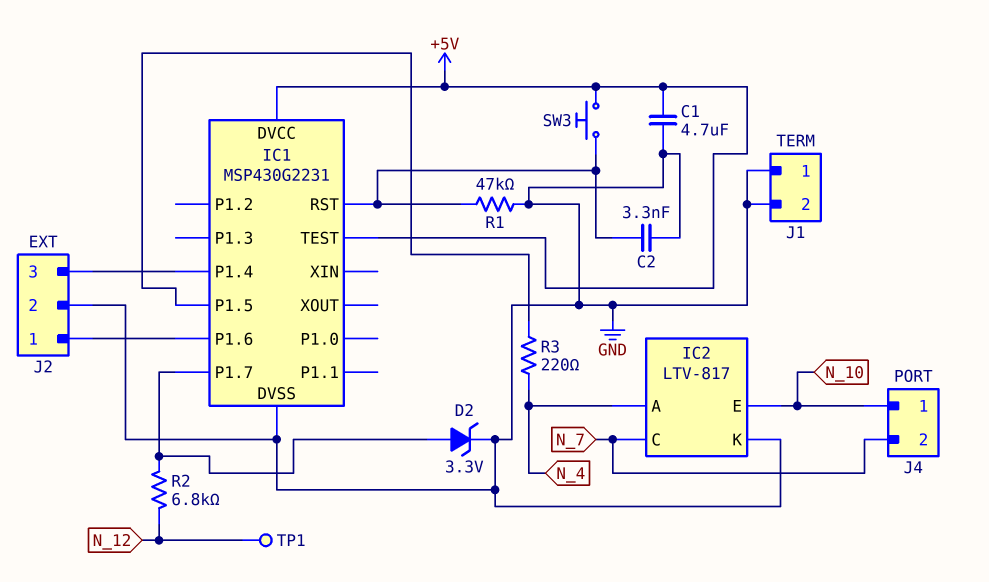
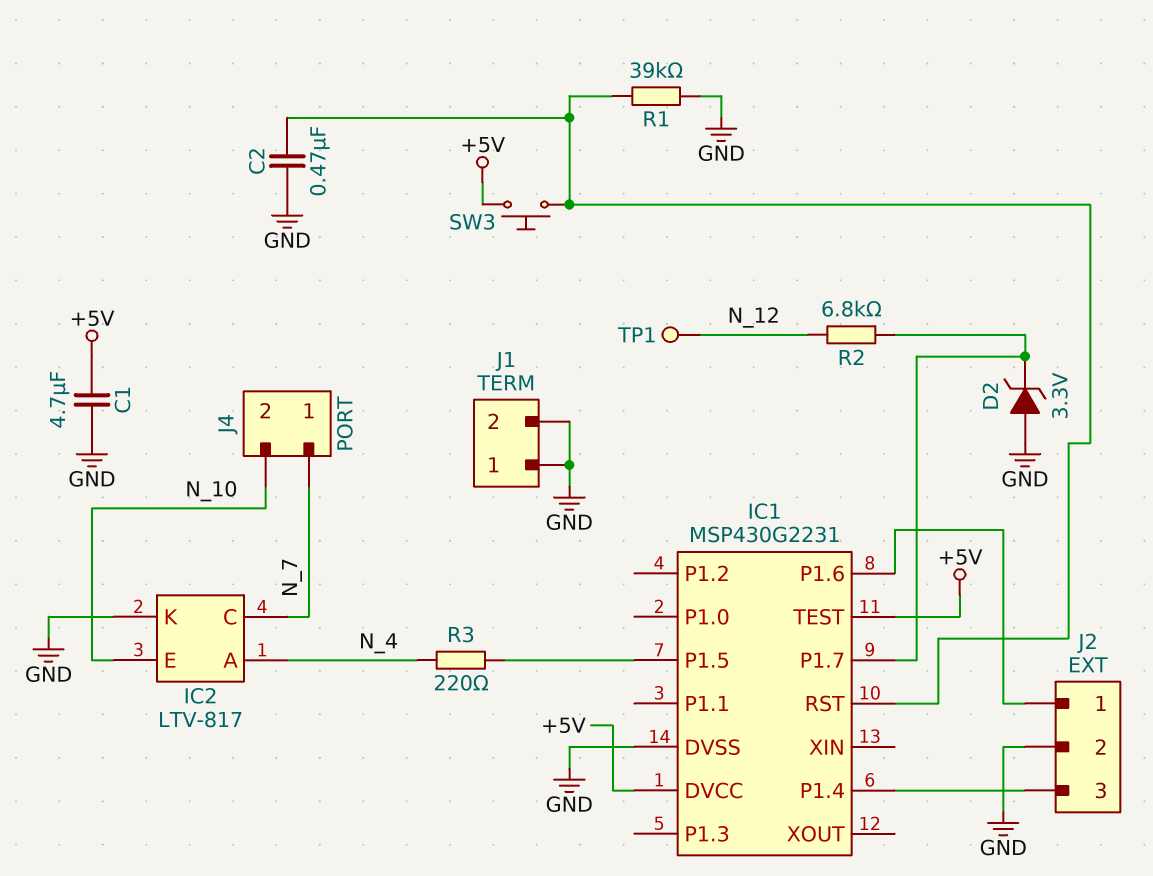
C2: 3.3nF (GND, IC1/RST) -> 470nF (GND, IC1/RST)
D2: zener 3.3V (A IC1/P1.7, K GND) -> zener 3.3V (A GND, K IC1/P1.7)
J4 pin 1: N_10 -> N_7
J4 pin 2: N_7 -> N_10
R1: 47k (GND, IC1/RST) -> 39k (GND, IC1/RST)

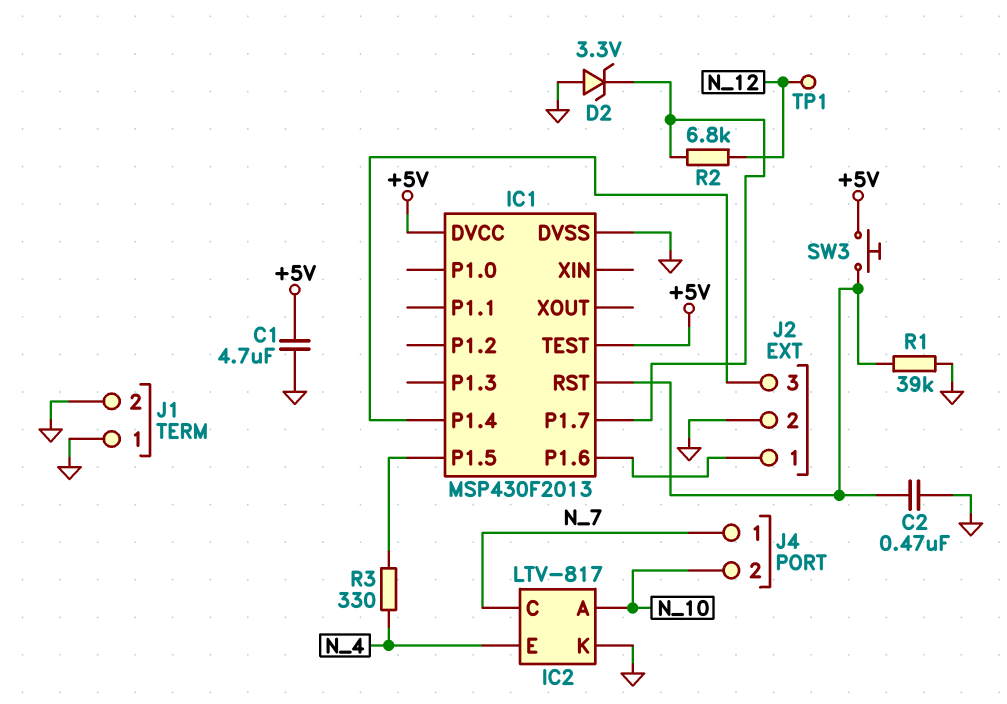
IC1: MSP430G2231 -> MSP430F2013
IC2 pin A: N_4 -> N_10
IC2 pin E: N_10 -> N_4
R3: 220 (IC1/P1.5, N_4) -> 330 (IC1/P1.5, N_4)

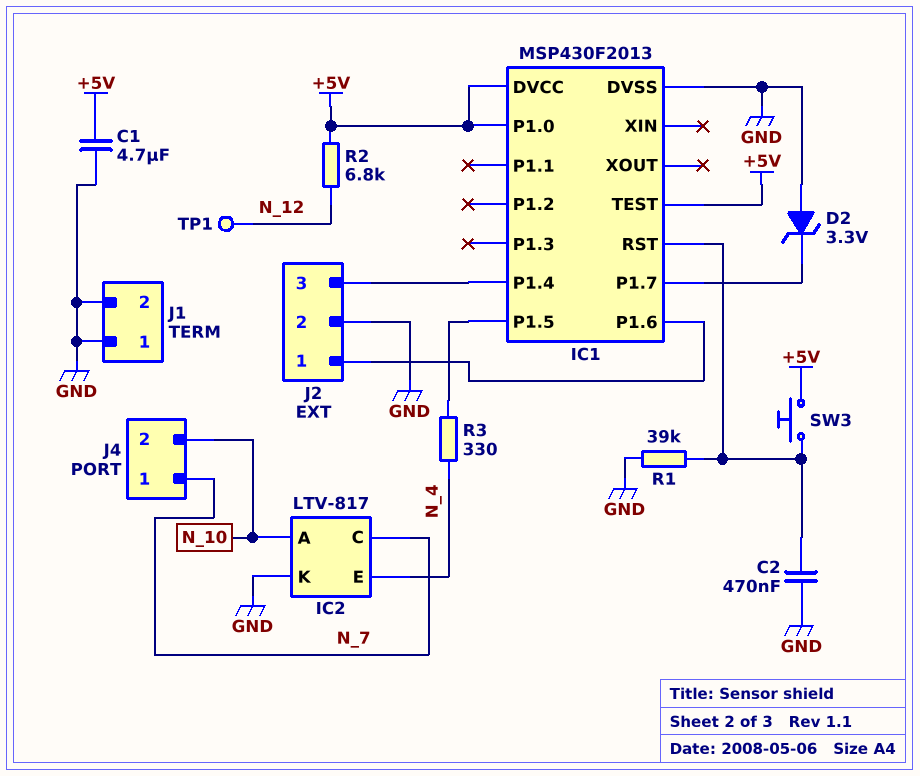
IC1 pin P1.0: none -> +5V
R2: 6.8k (IC1/P1.7, N_12) -> 6.8k (+5V, N_12)

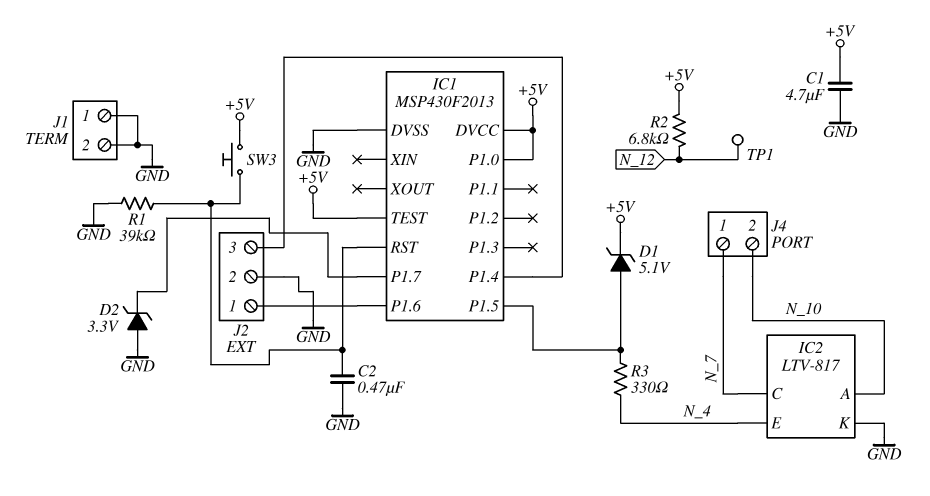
D1: none -> zener 5.1V (A IC1/P1.5, K +5V)

